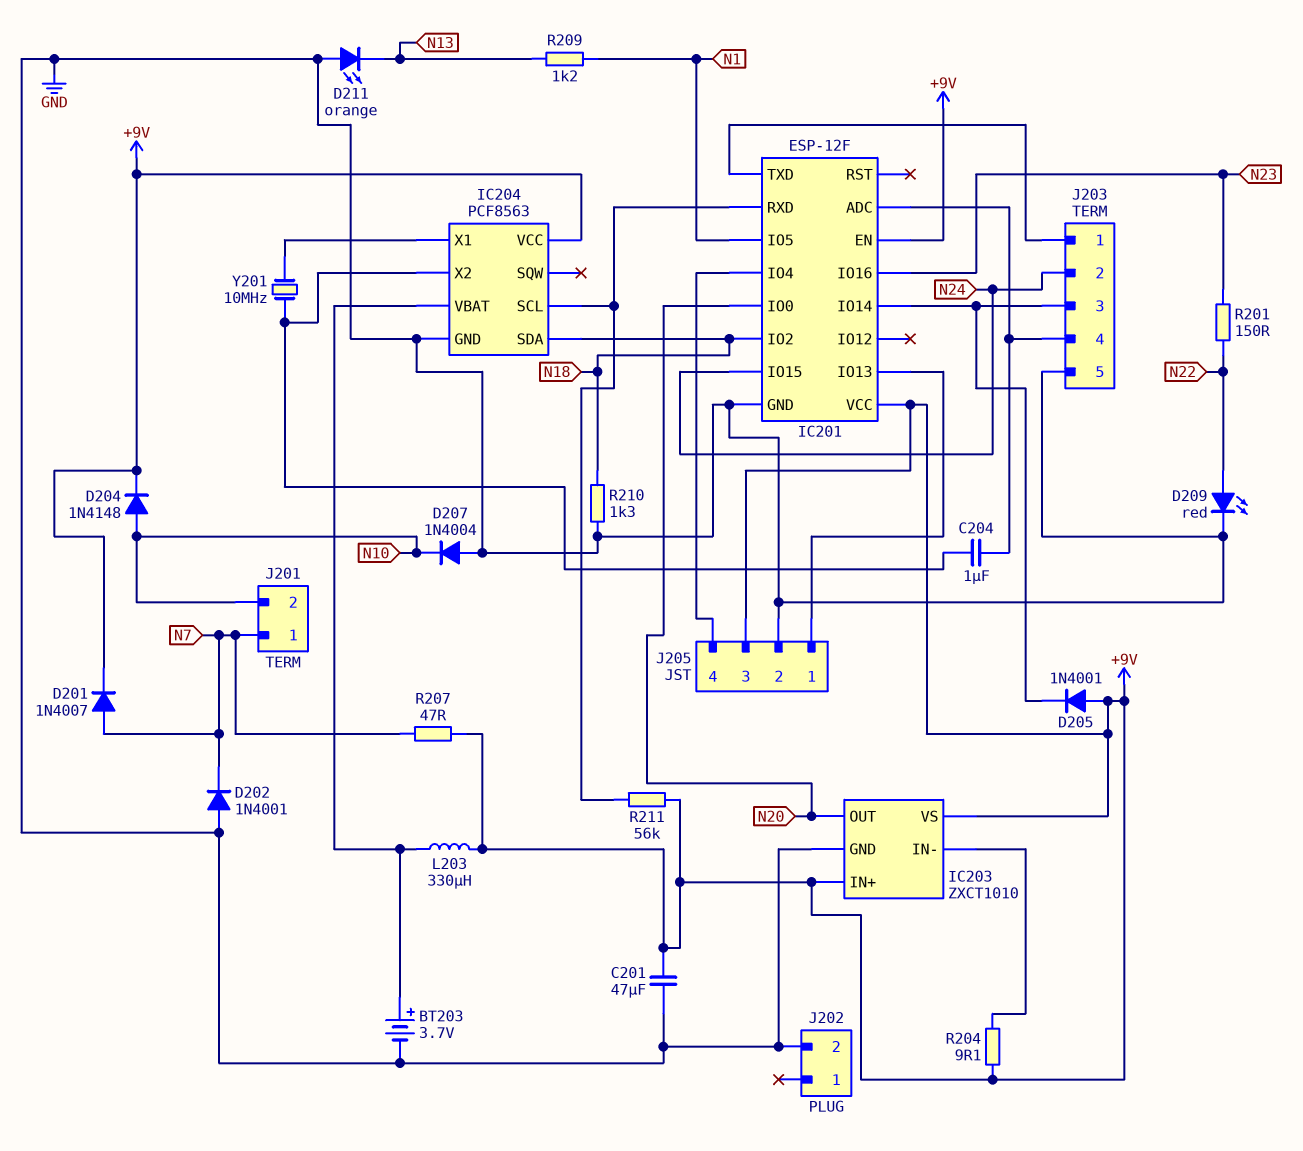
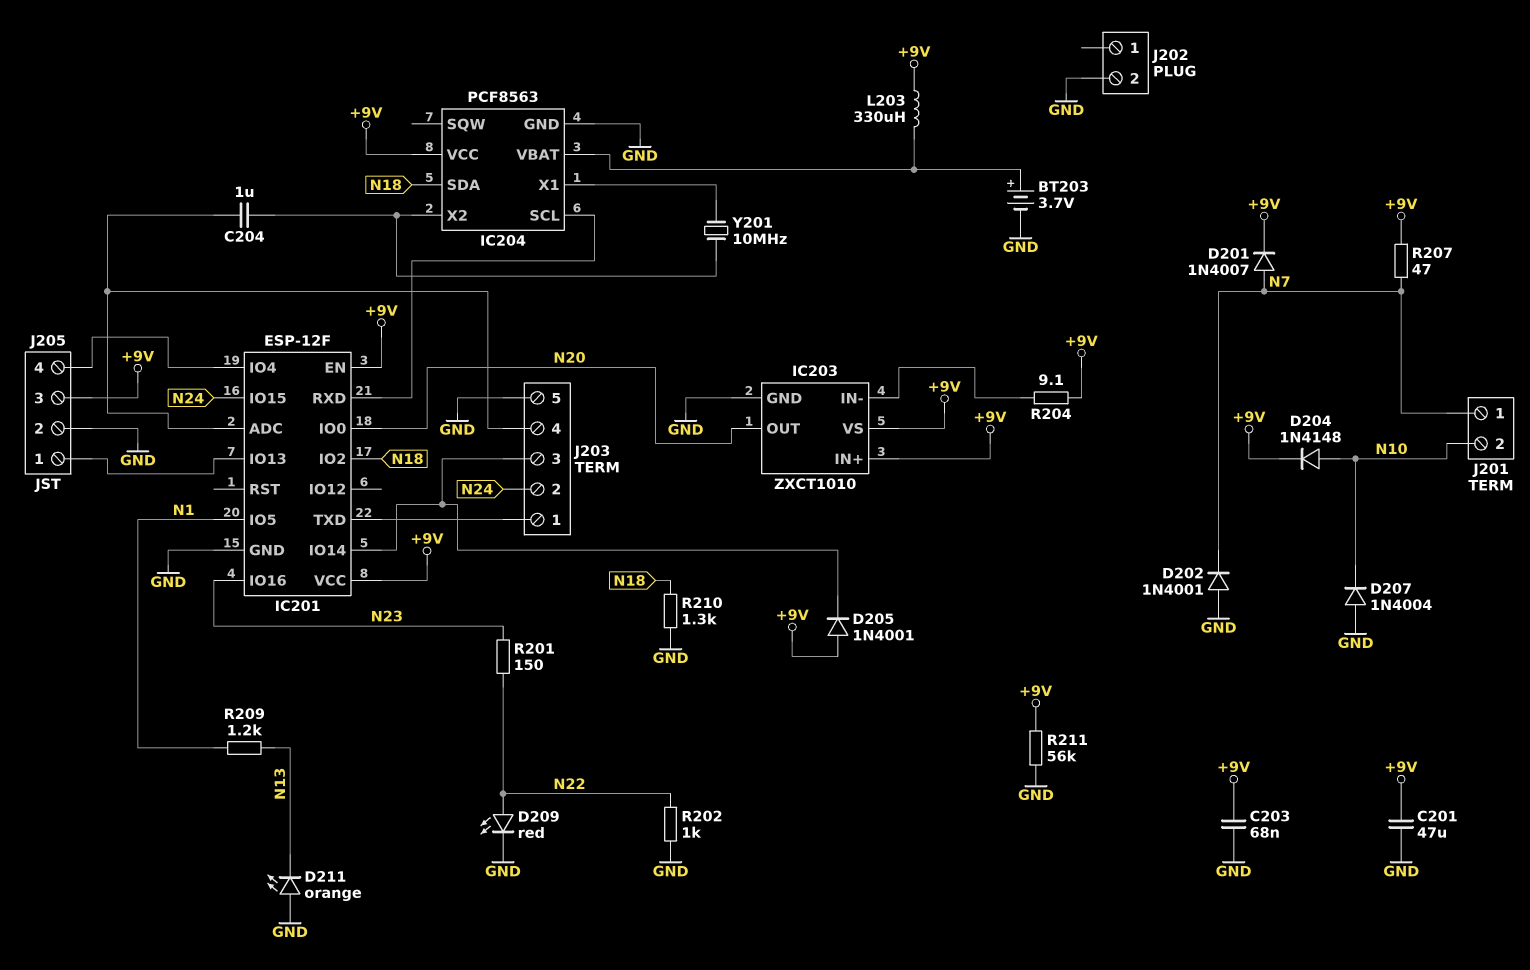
C203: none -> 68nF (+9V, GND)
R202: none -> 1k (GND, N22)
R211: 56k (+9V, IC201/RXD) -> 56k (+9V, GND)

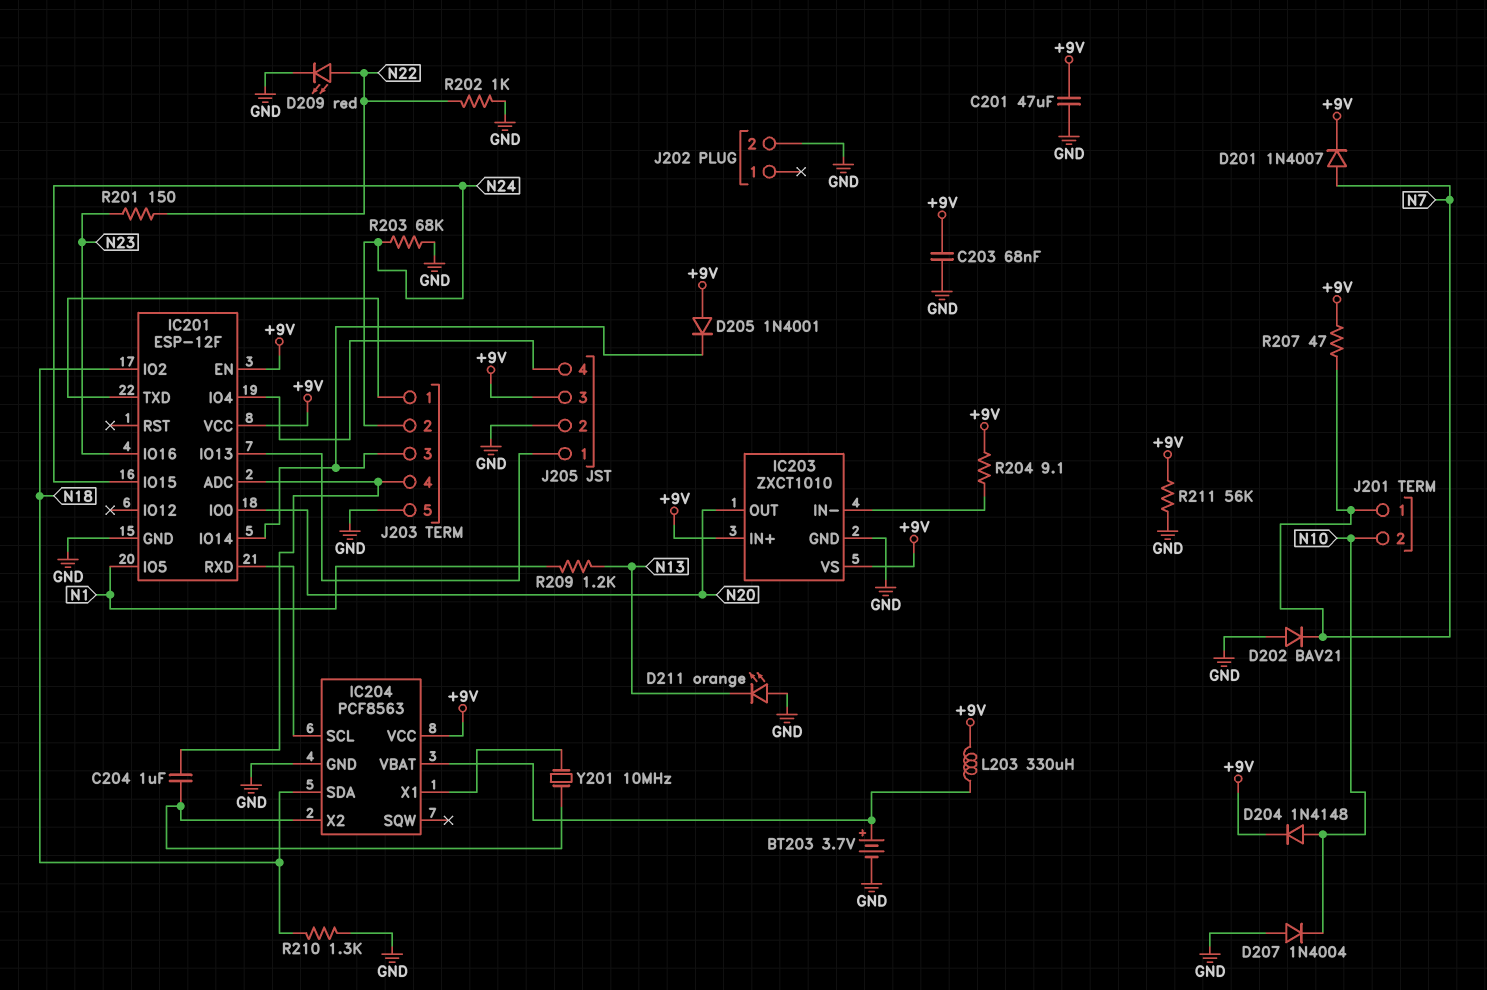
D202: diode 1N4001 (A GND, K N7) -> diode BAV21 (A GND, K N7)
R203: none -> 68k (GND, N24)

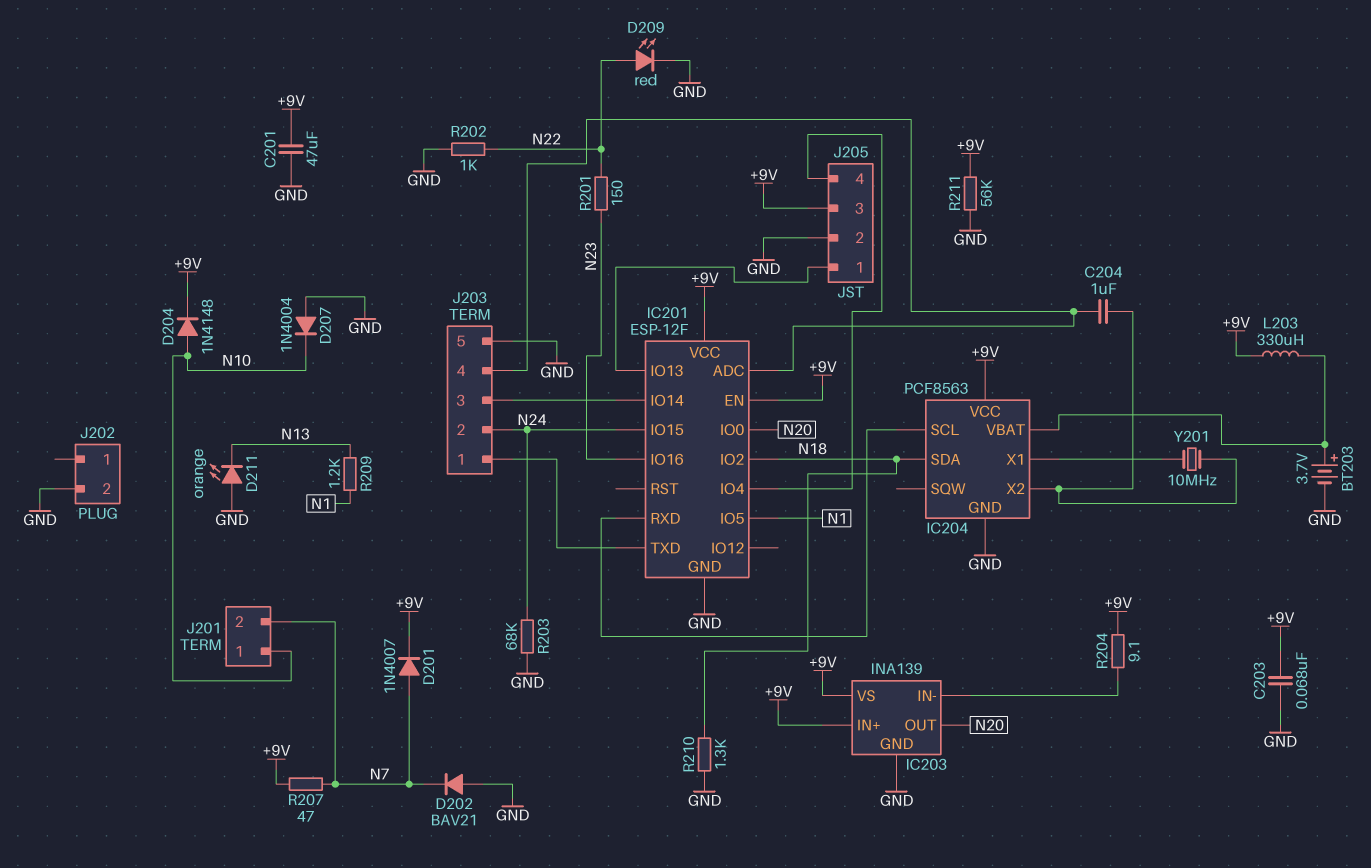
D205: diode 1N4001 (A +9V, K IC201/IO14) -> none
IC203: ZXCT1010 -> INA139
J201 pin 1: N7 -> N10
J201 pin 2: N10 -> N7

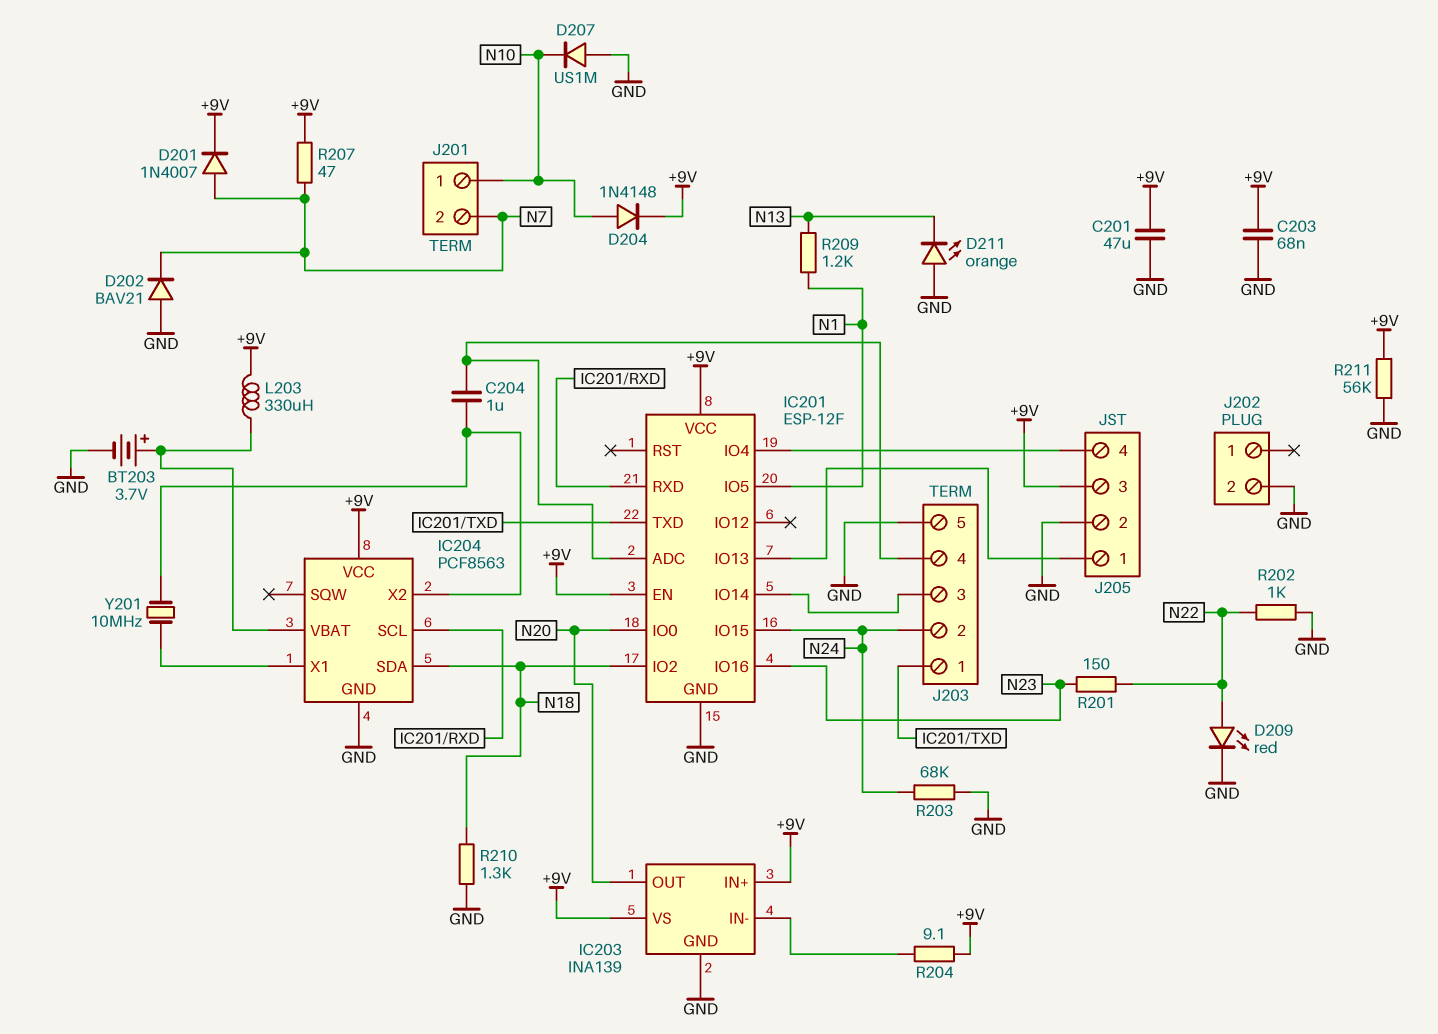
D207: diode 1N4004 (A GND, K N10) -> diode US1M (A GND, K N10)

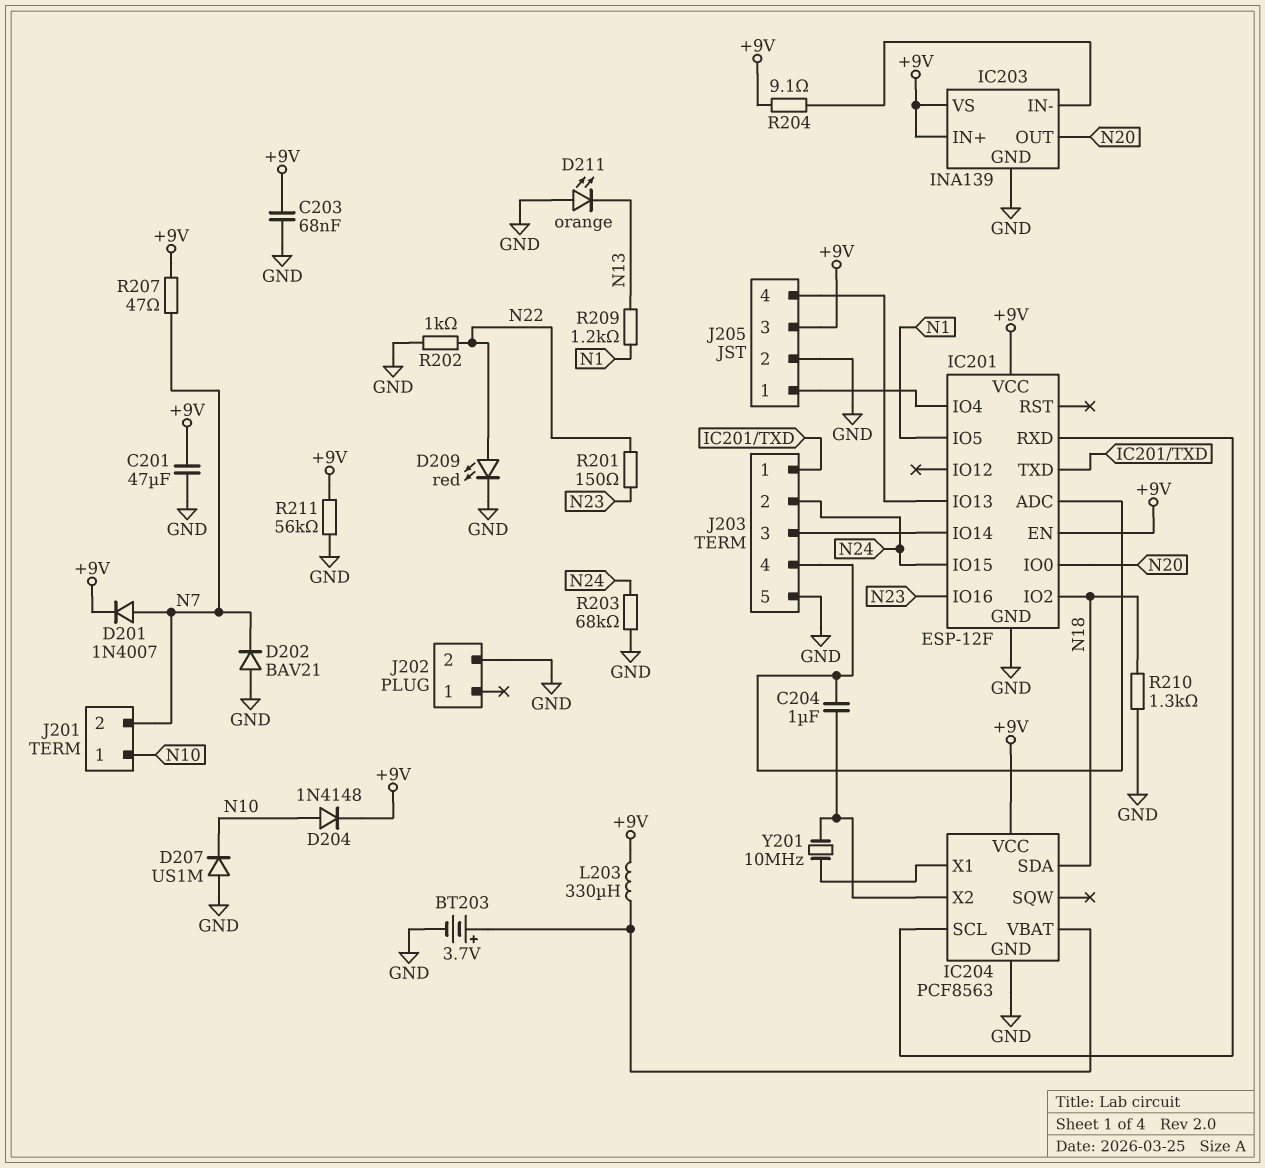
J205 pin 1: IC201/IO13 -> IC201/IO4
J205 pin 4: IC201/IO4 -> IC201/IO13

